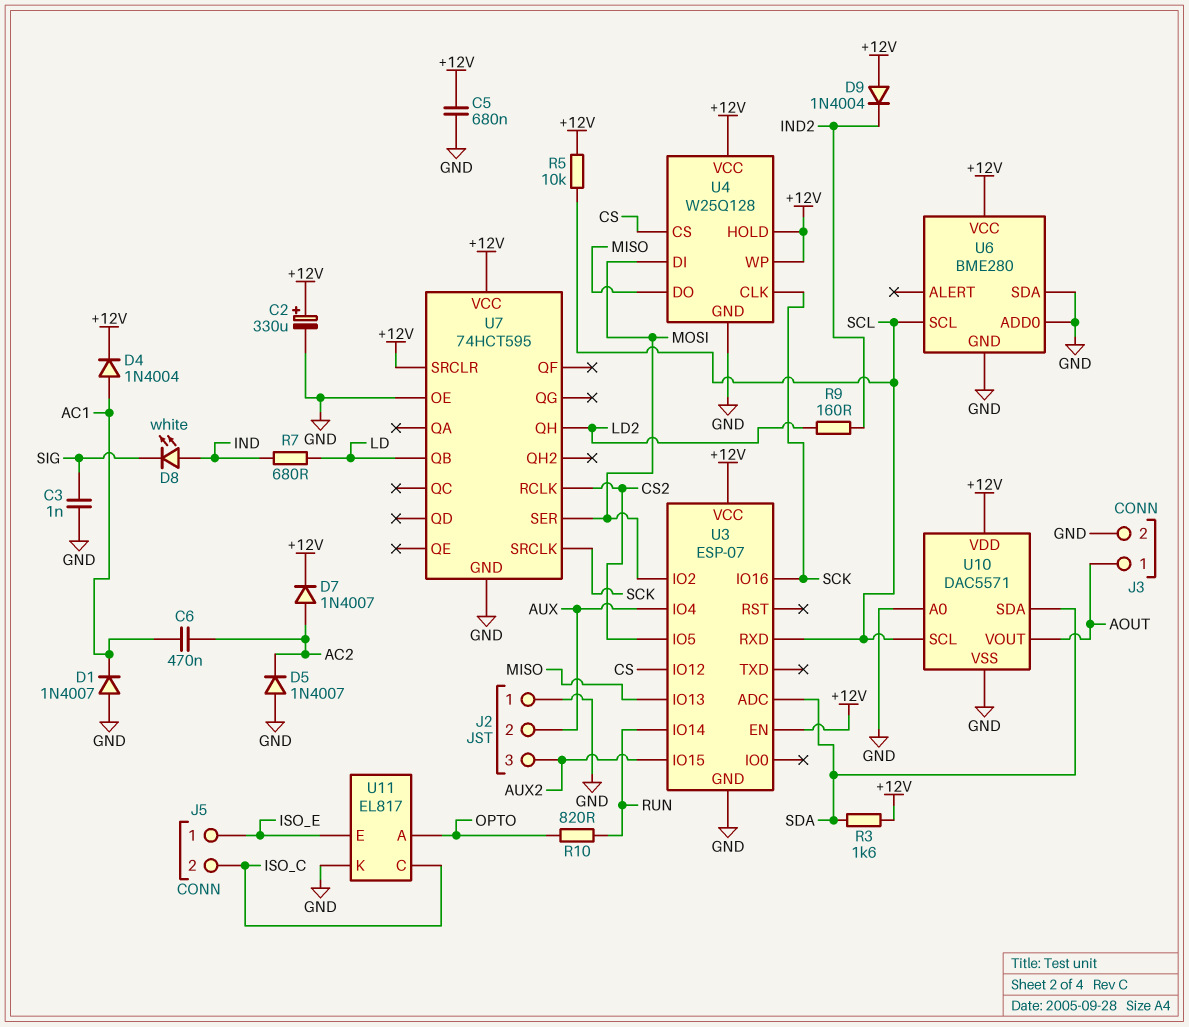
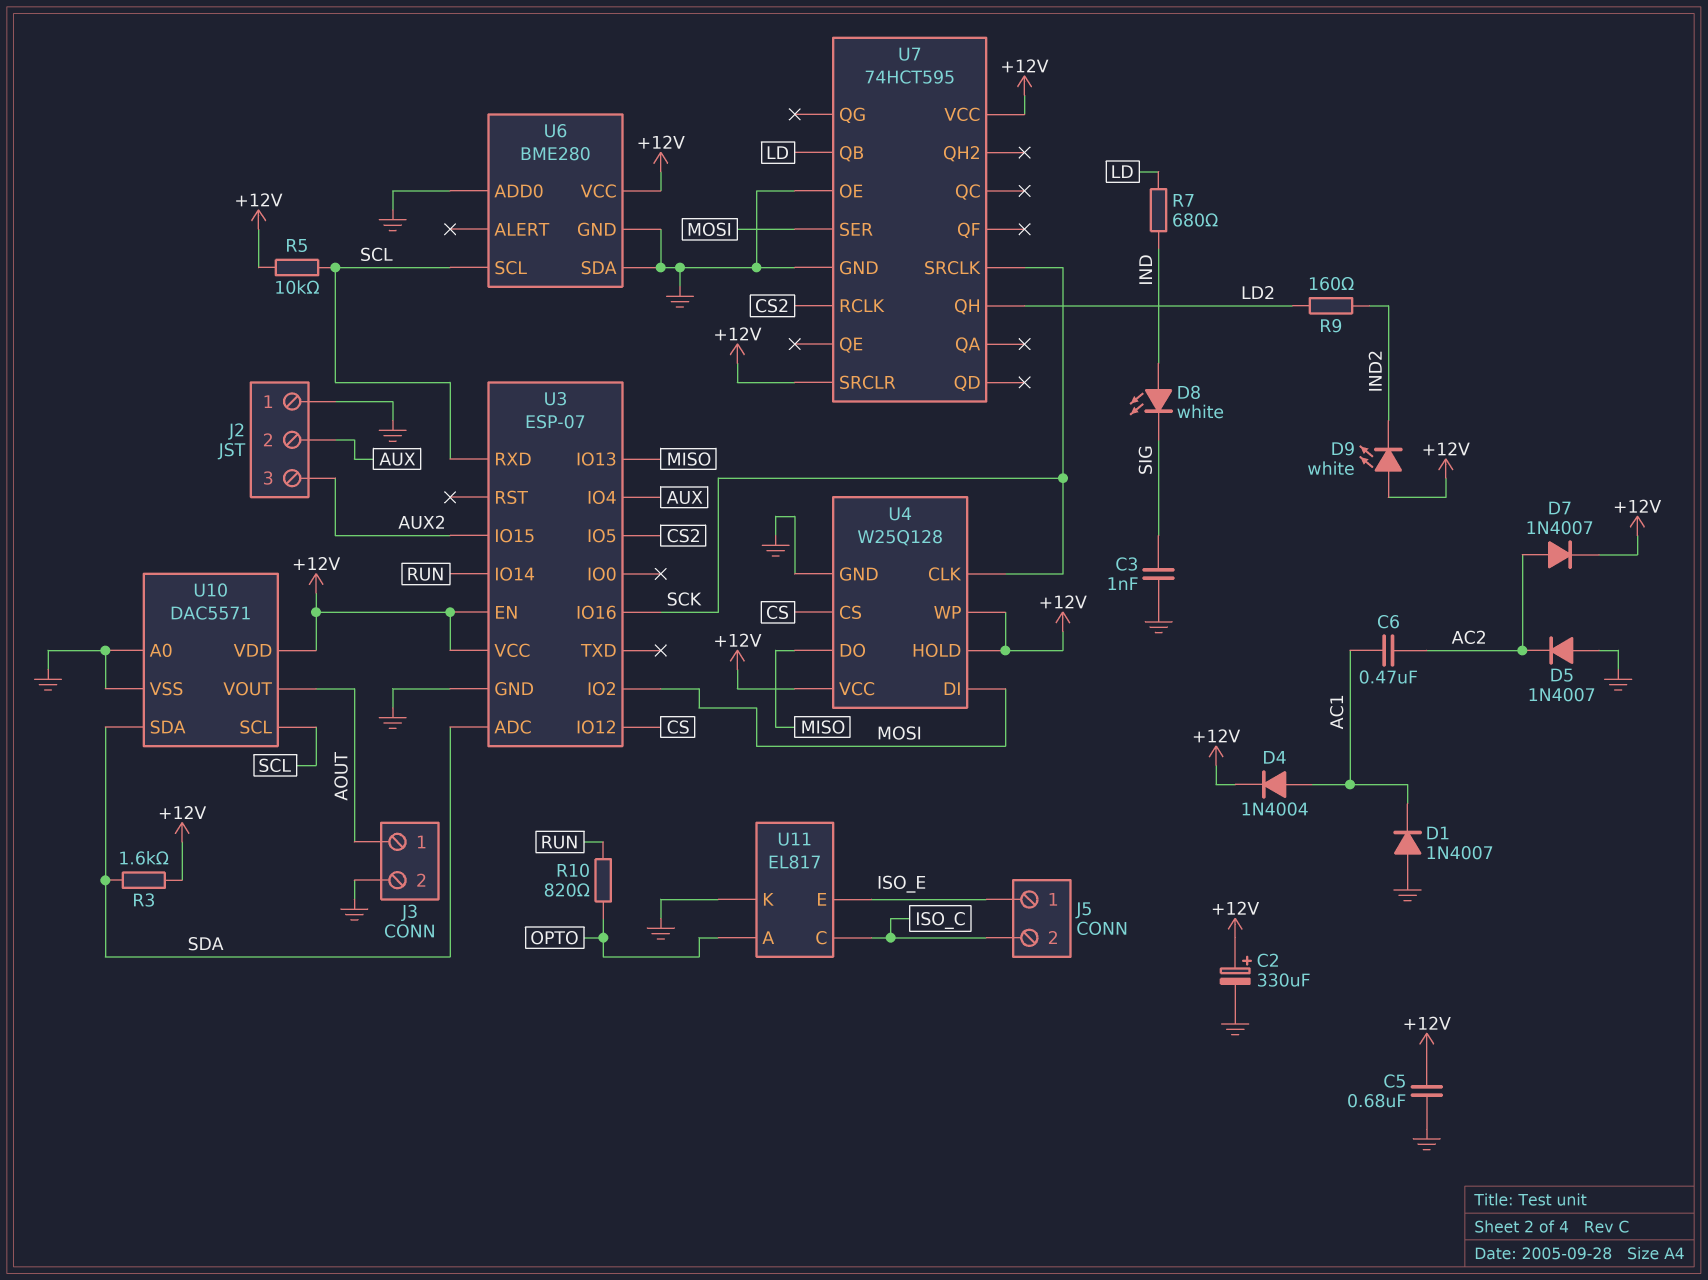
D9: diode 1N4004 (A +12V, K IND2) -> LED white (A +12V, K IND2)

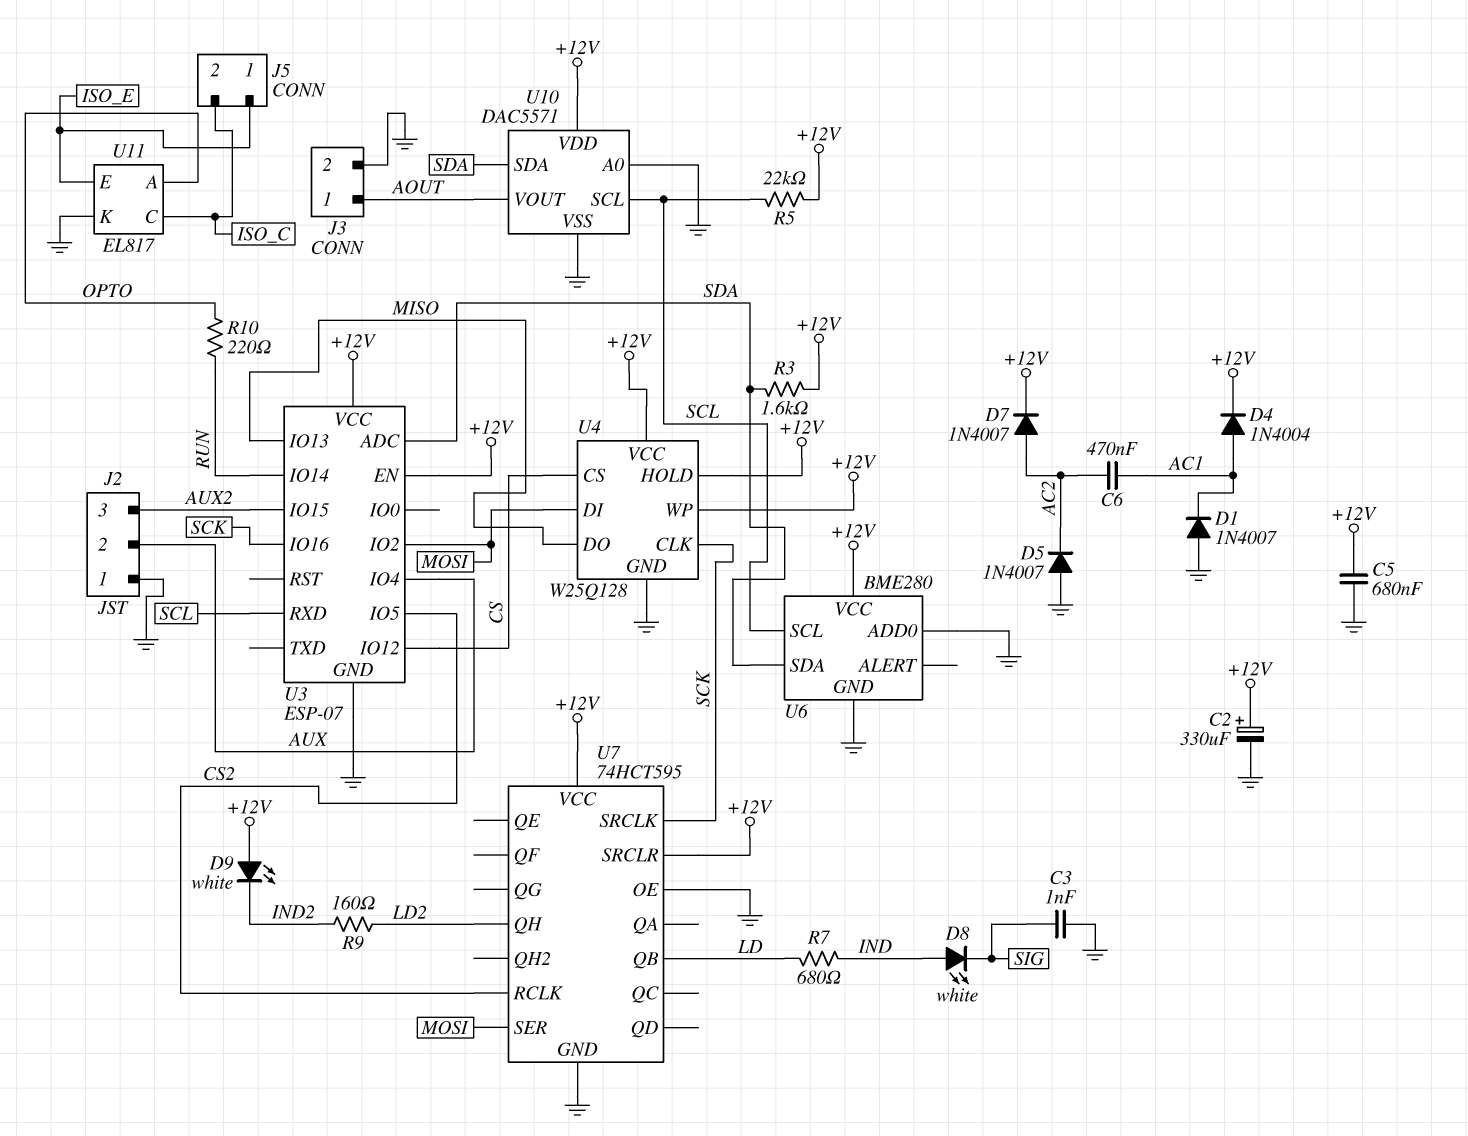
R5: 10k (+12V, SCL) -> 22k (+12V, SCL)
R10: 820 (OPTO, RUN) -> 220 (OPTO, RUN)
U6 pin SDA: GND -> SDA

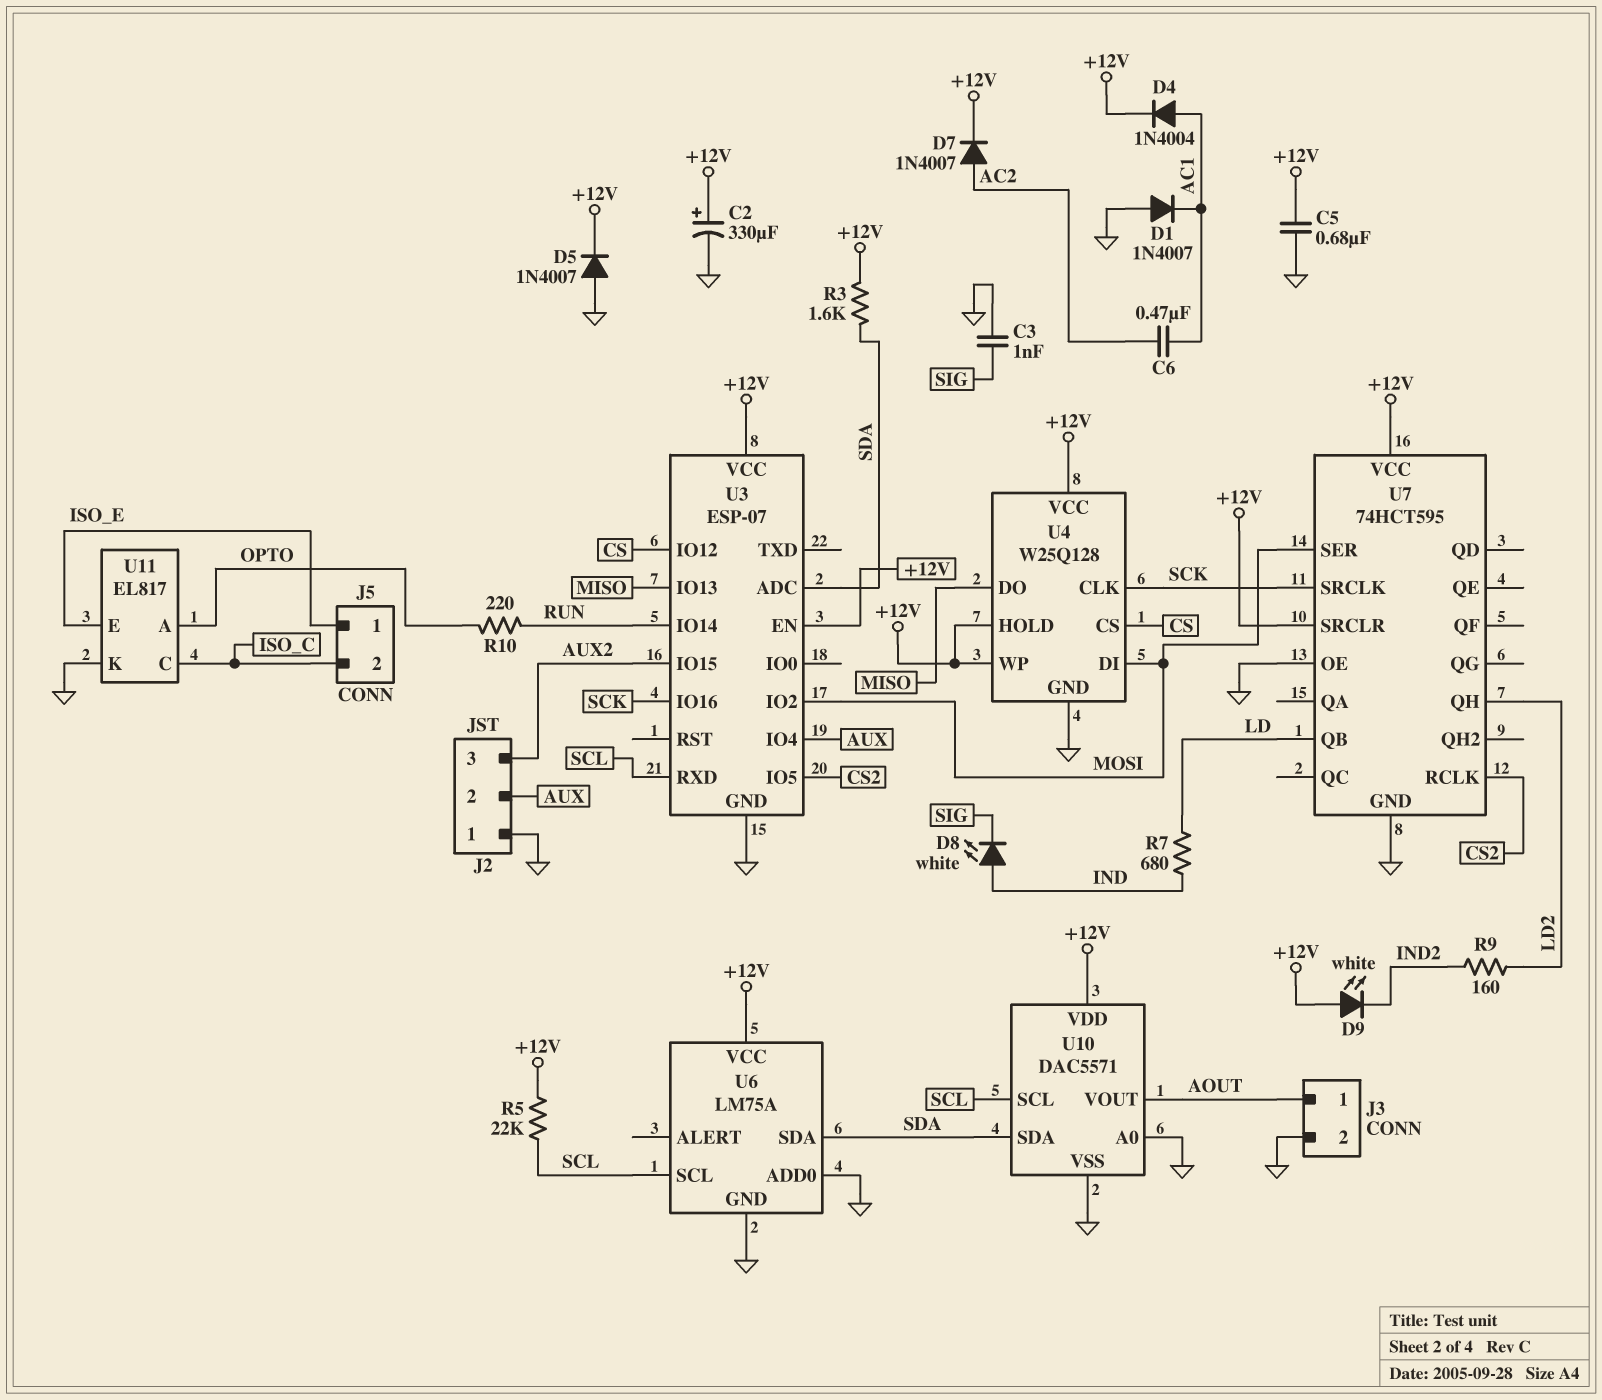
D5: diode 1N4007 (A GND, K AC2) -> diode 1N4007 (A GND, K +12V)
U6: BME280 -> LM75A

